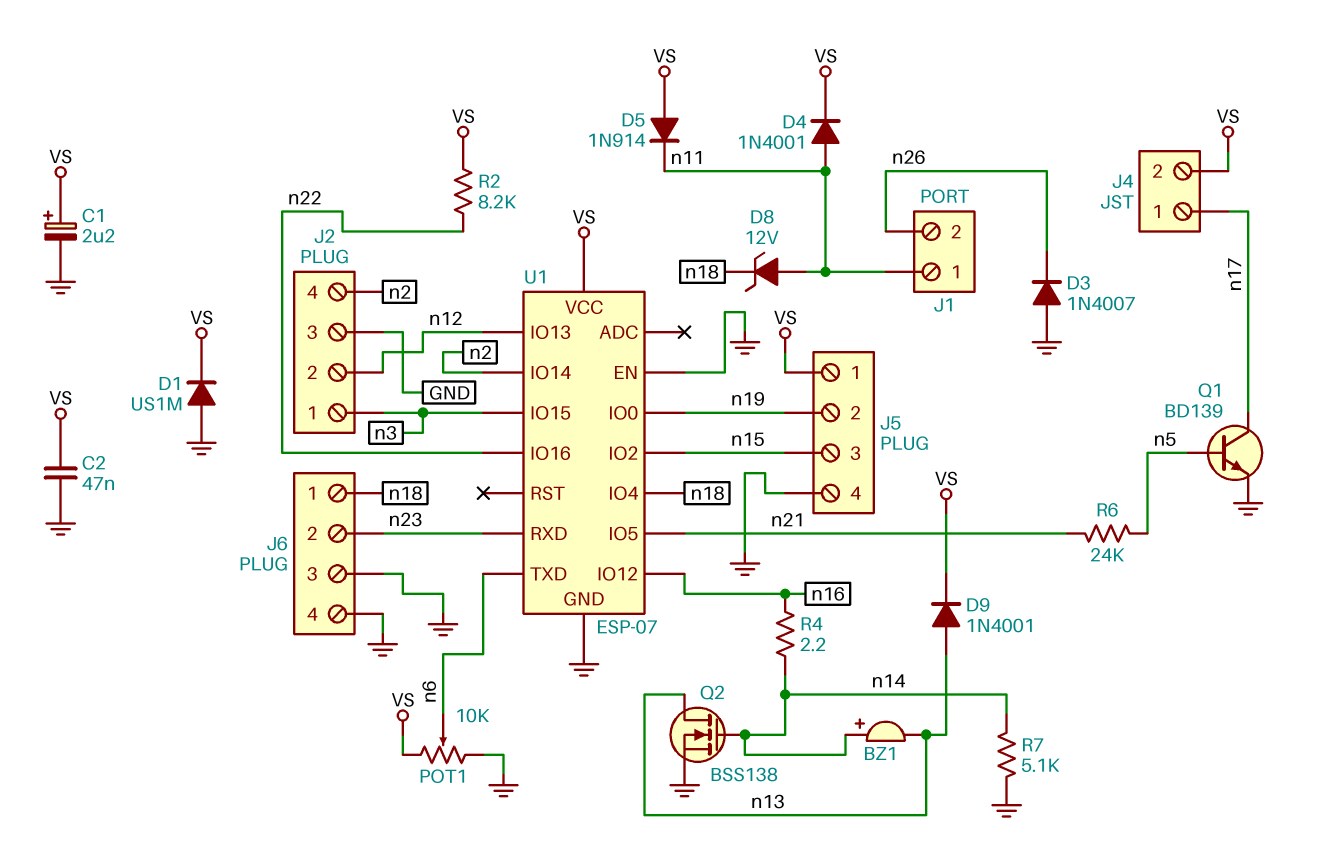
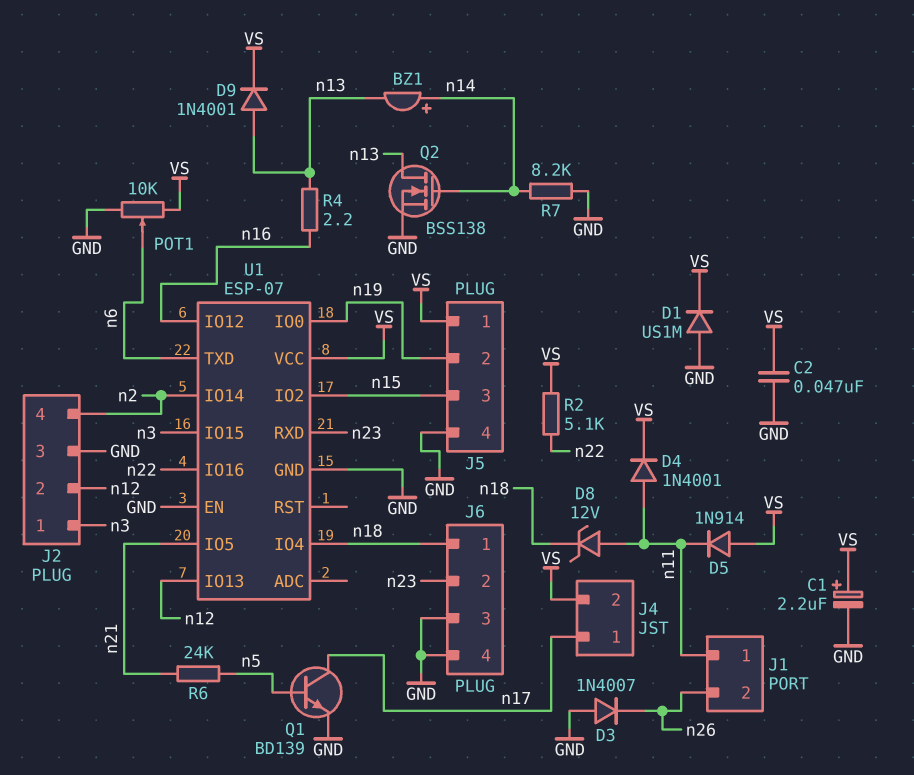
R2: 8.2k (VS, n22) -> 5.1k (VS, n22)
R4: 2.2 (n14, n16) -> 2.2 (n13, n16)
R7: 5.1k (GND, n14) -> 8.2k (GND, n14)

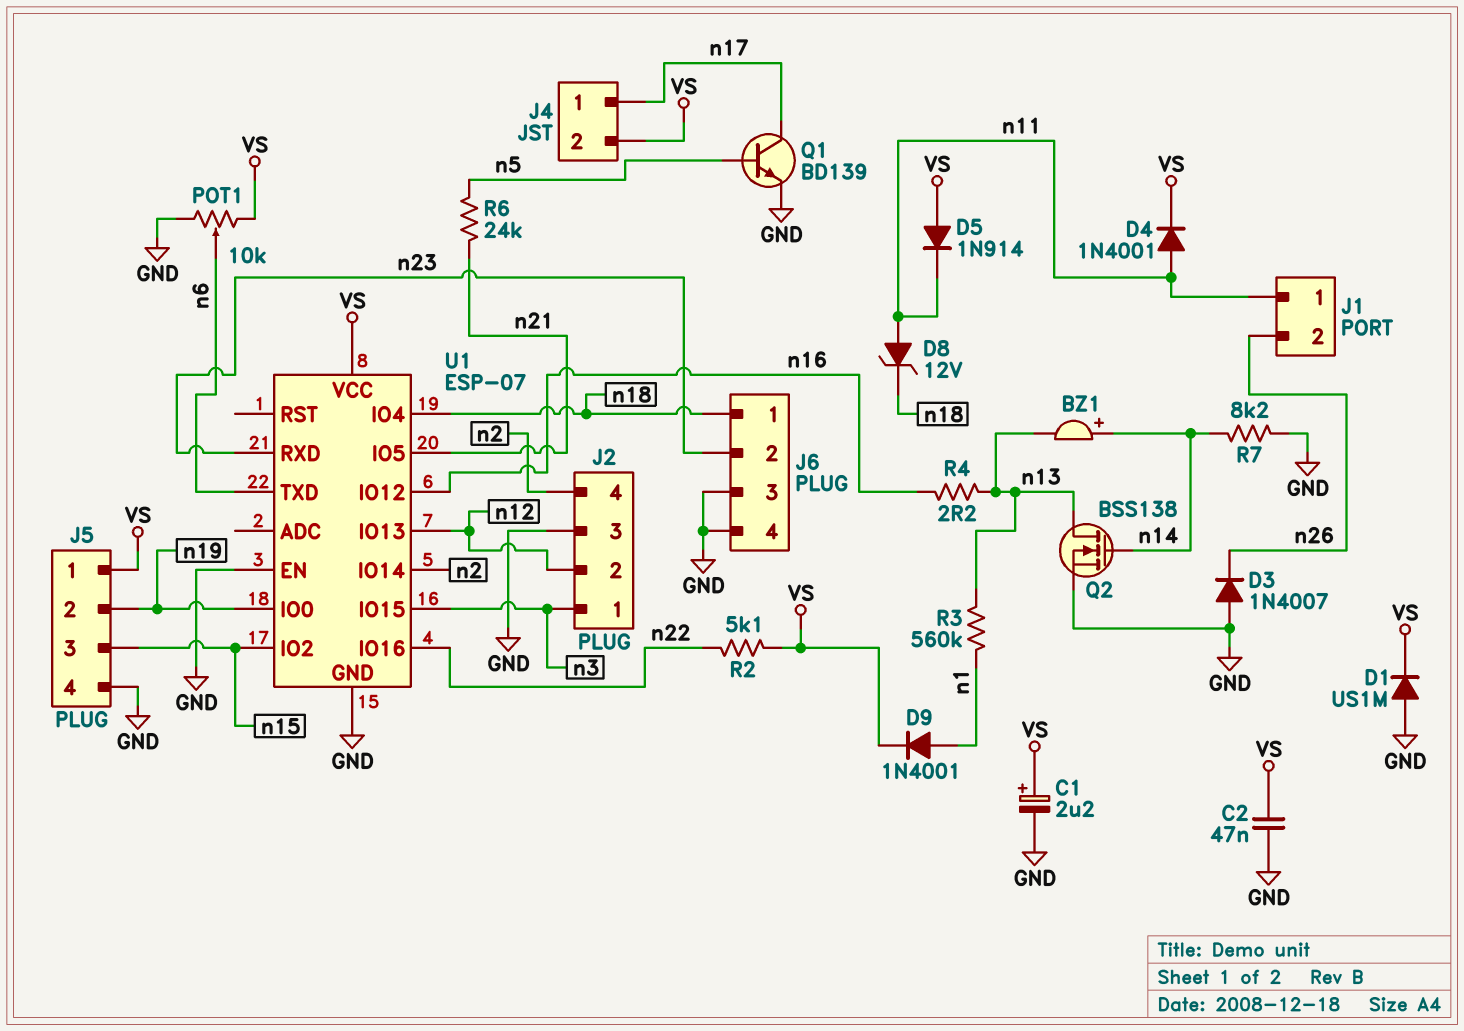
D9: diode 1N4001 (A n13, K VS) -> diode 1N4001 (A n1, K VS)
R3: none -> 560k (n1, n13)

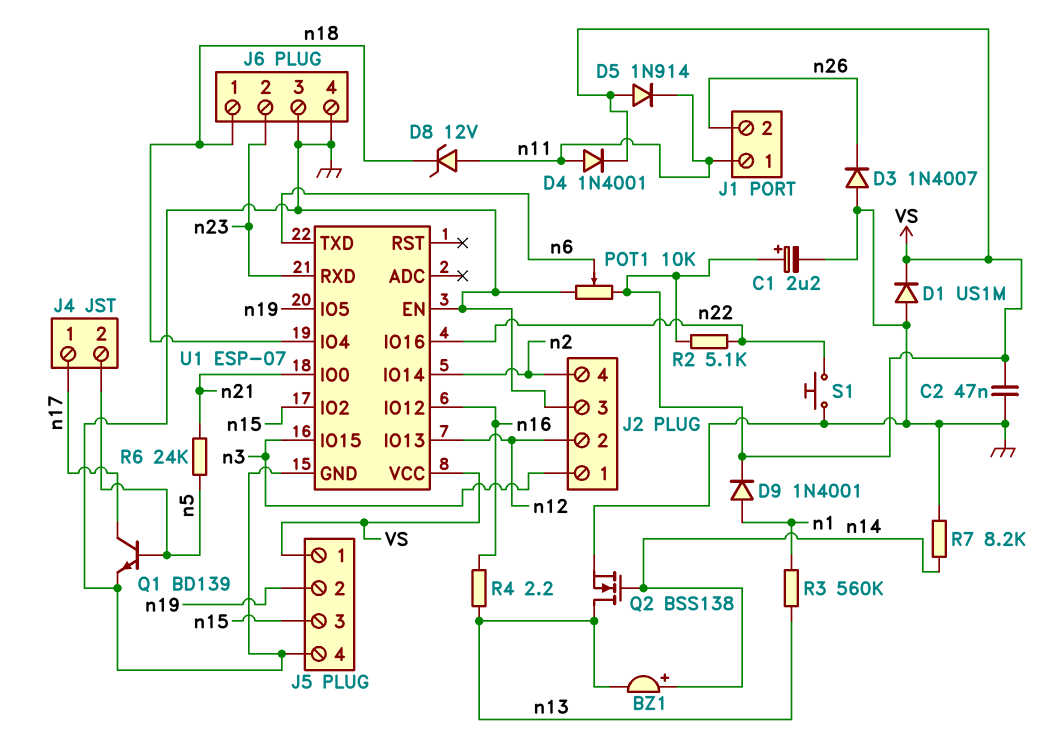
J4 pin 2: VS -> n5
S1: none -> button (GND, n22)
U1 pin IO0: n19 -> n21
U1 pin IO5: n21 -> n19

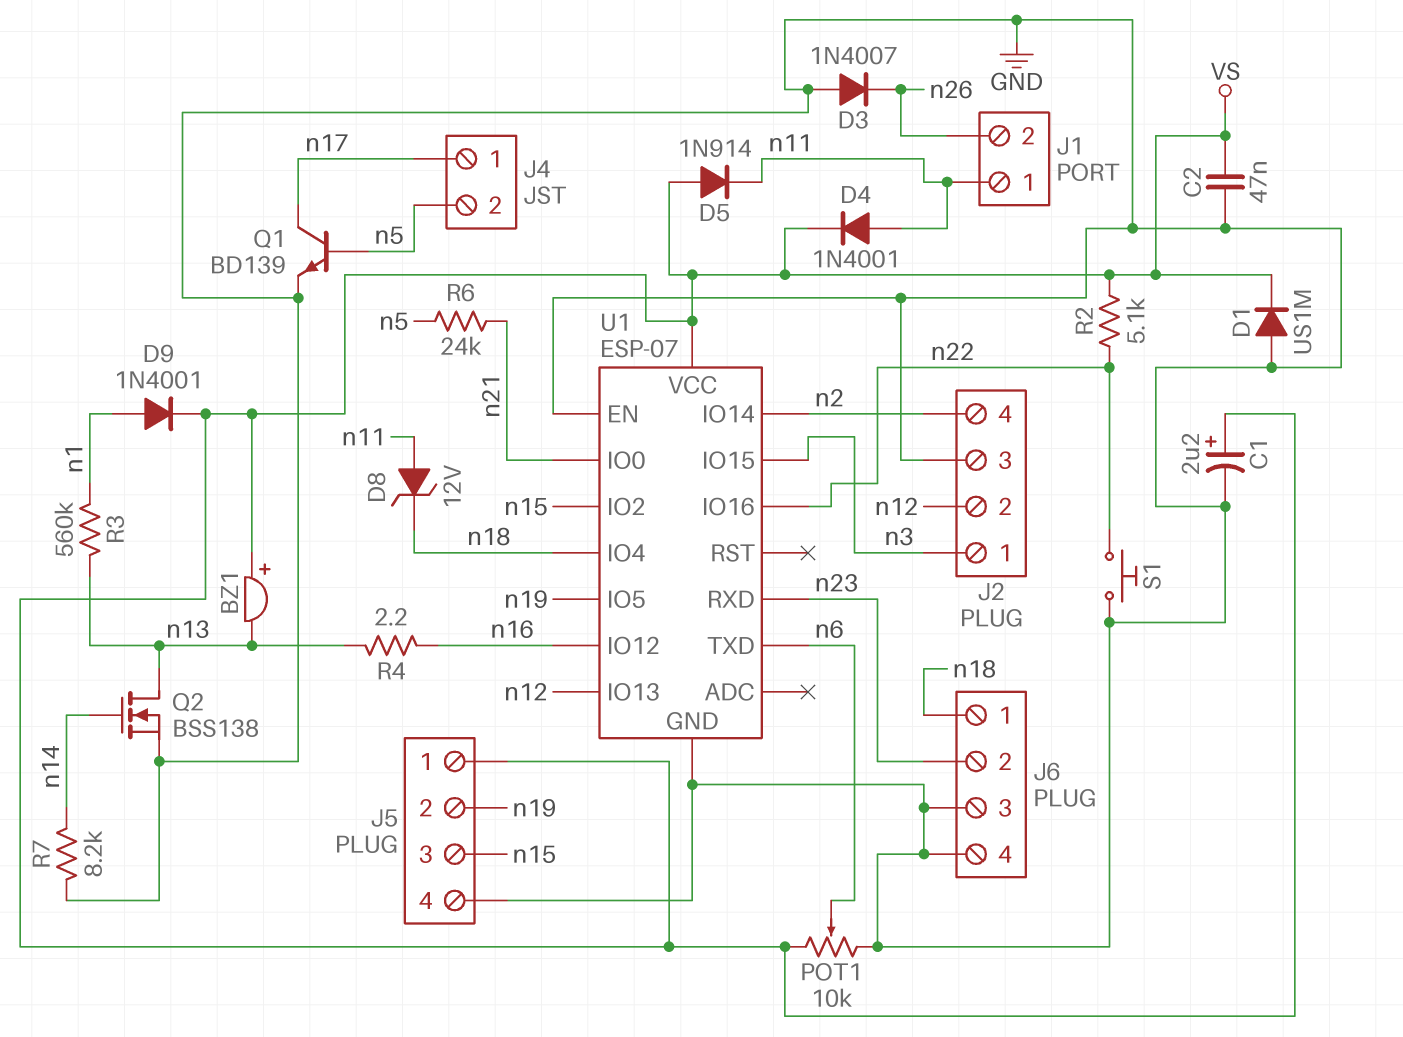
BZ1: buzzer (plus n14, minus n13) -> buzzer (plus VS, minus n13)

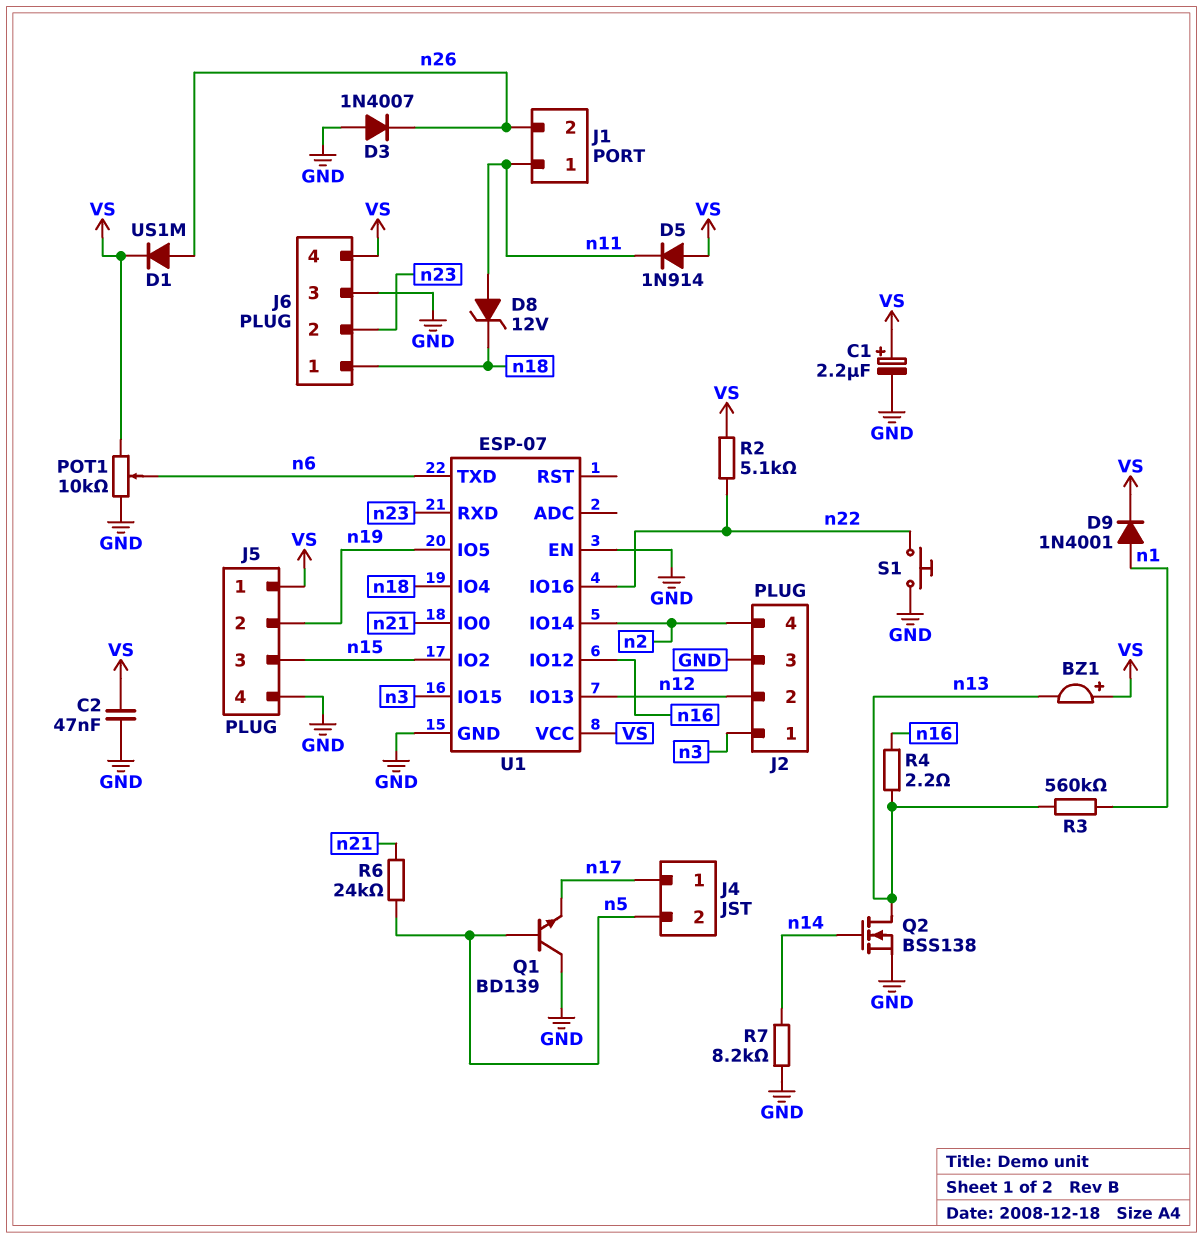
D1: diode US1M (A GND, K VS) -> diode US1M (A n26, K VS)
D4: diode 1N4001 (A n11, K VS) -> none
J6 pin 4: GND -> VS
Q1: NPN BD139 (B n5, C n17, E GND) -> NPN BD139 (B n5, C GND, E n17)

